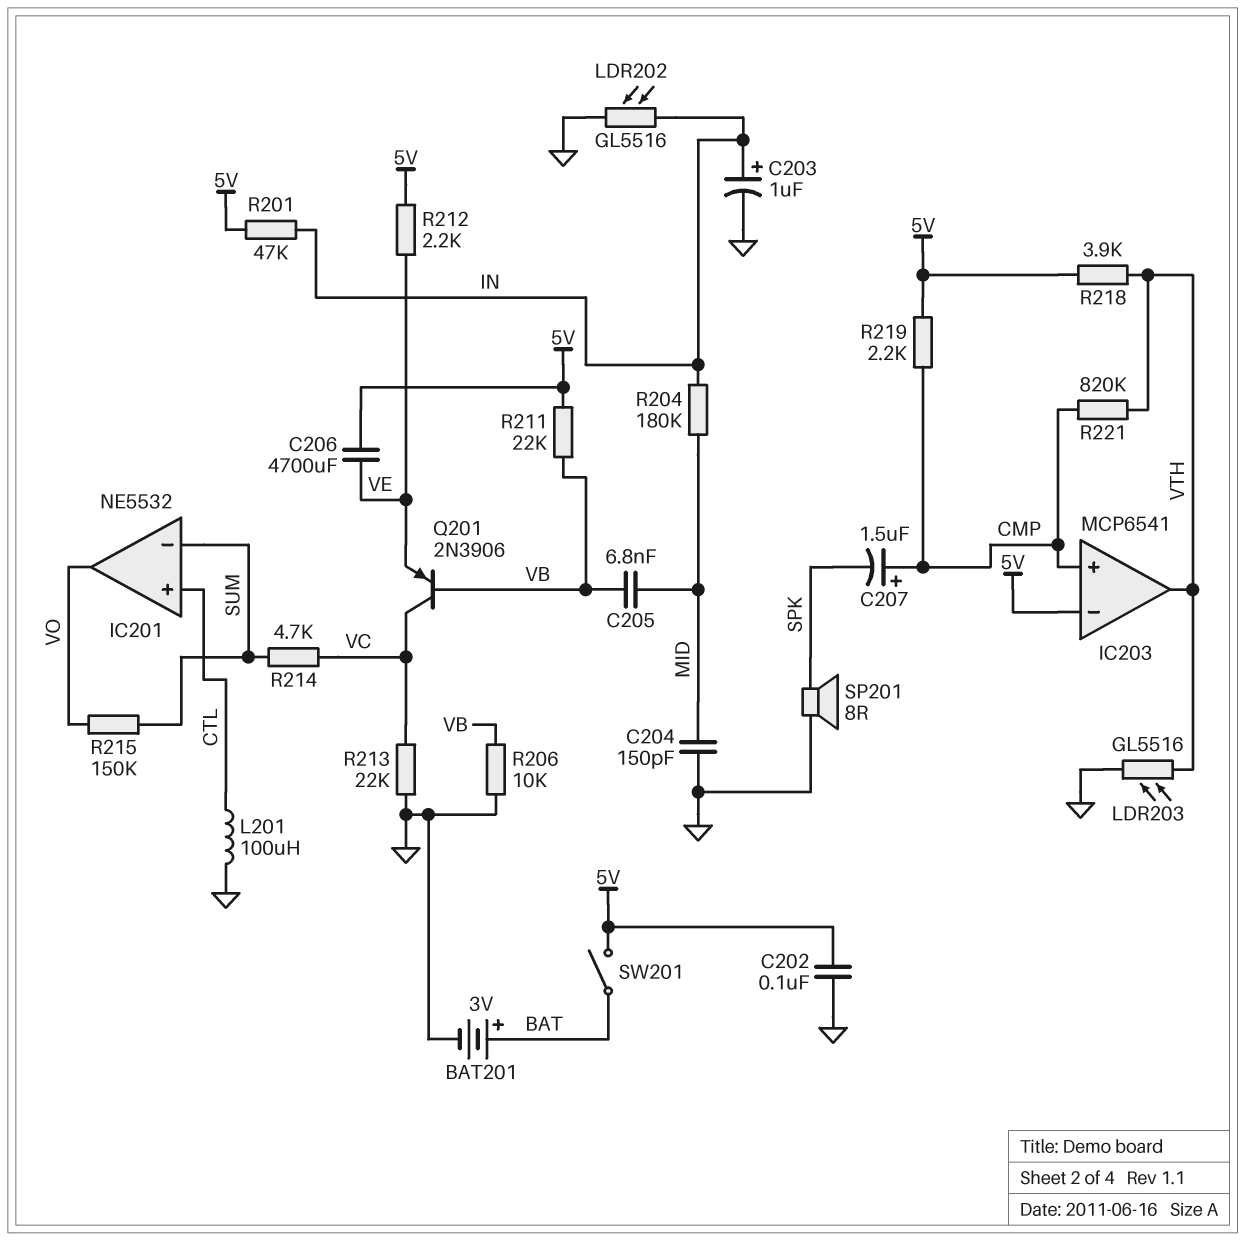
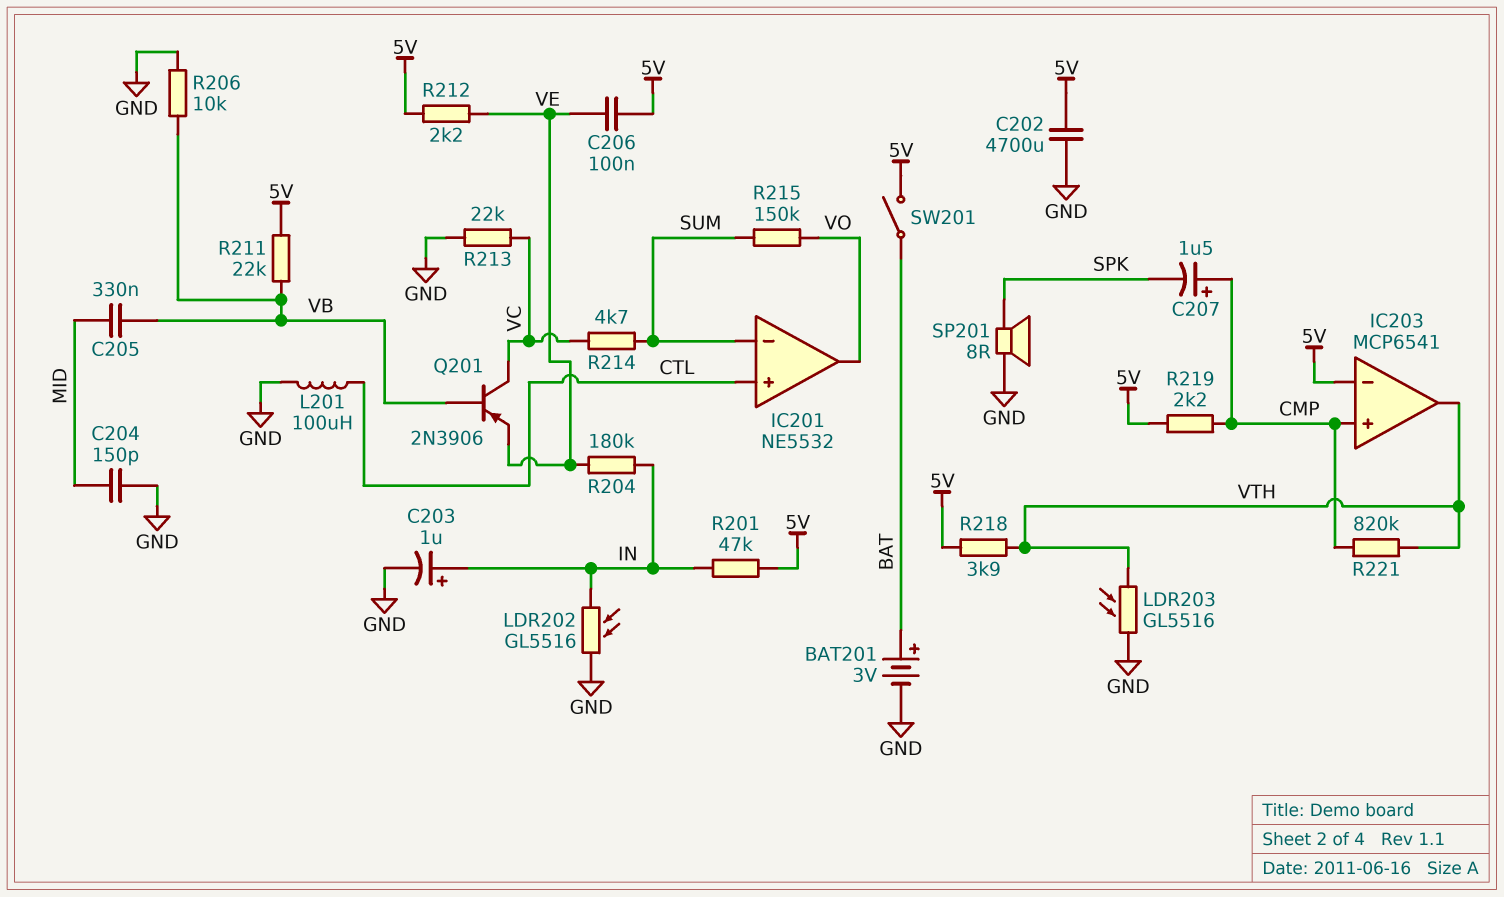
C202: 100nF (5V, GND) -> 4700uF (5V, GND)
C205: 6.8nF (MID, VB) -> 330nF (MID, VB)
C206: 4700uF (5V, VE) -> 100nF (5V, VE)
R204: 180k (IN, MID) -> 180k (IN, VE)

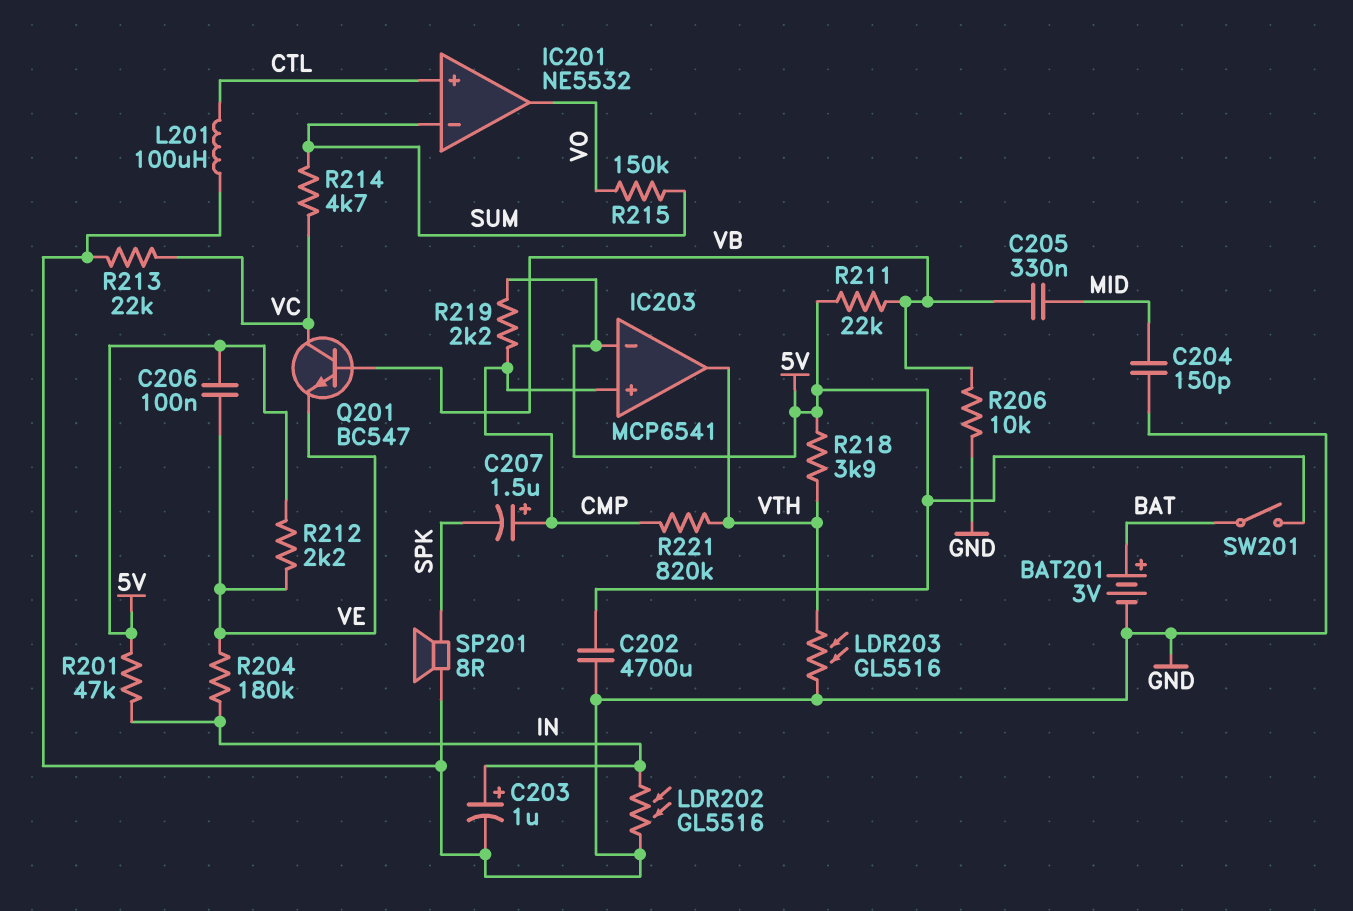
Q201: PNP 2N3906 (B VB, C VC, E VE) -> NPN BC547 (B VB, C VC, E VE)

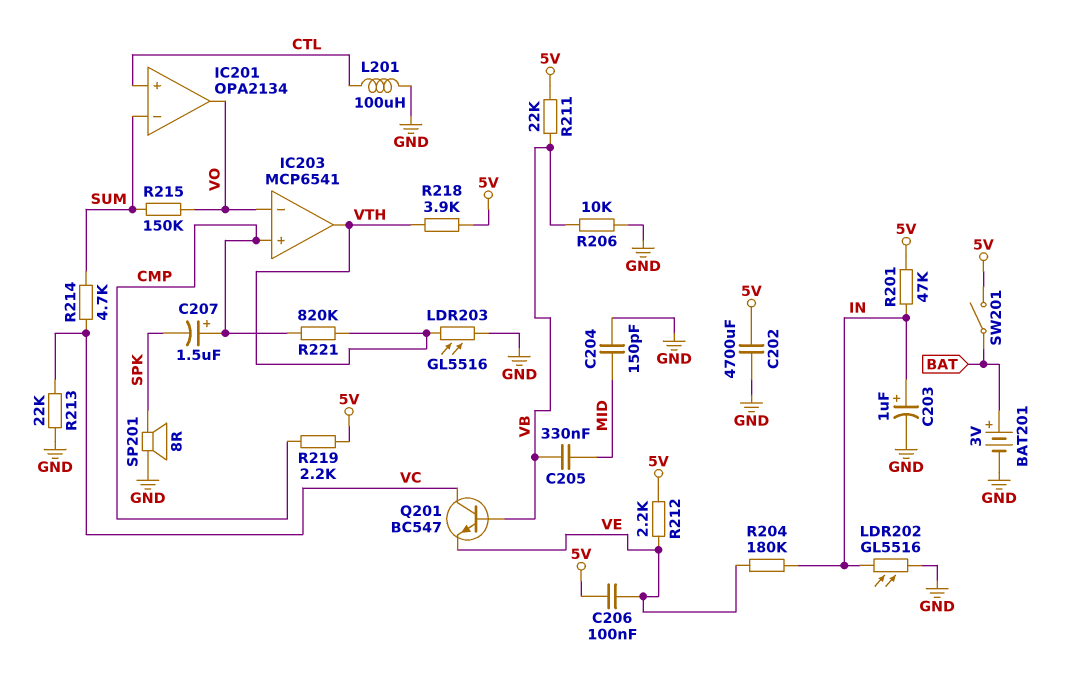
IC201: NE5532 -> OPA2134
IC203 pin in-: 5V -> VO

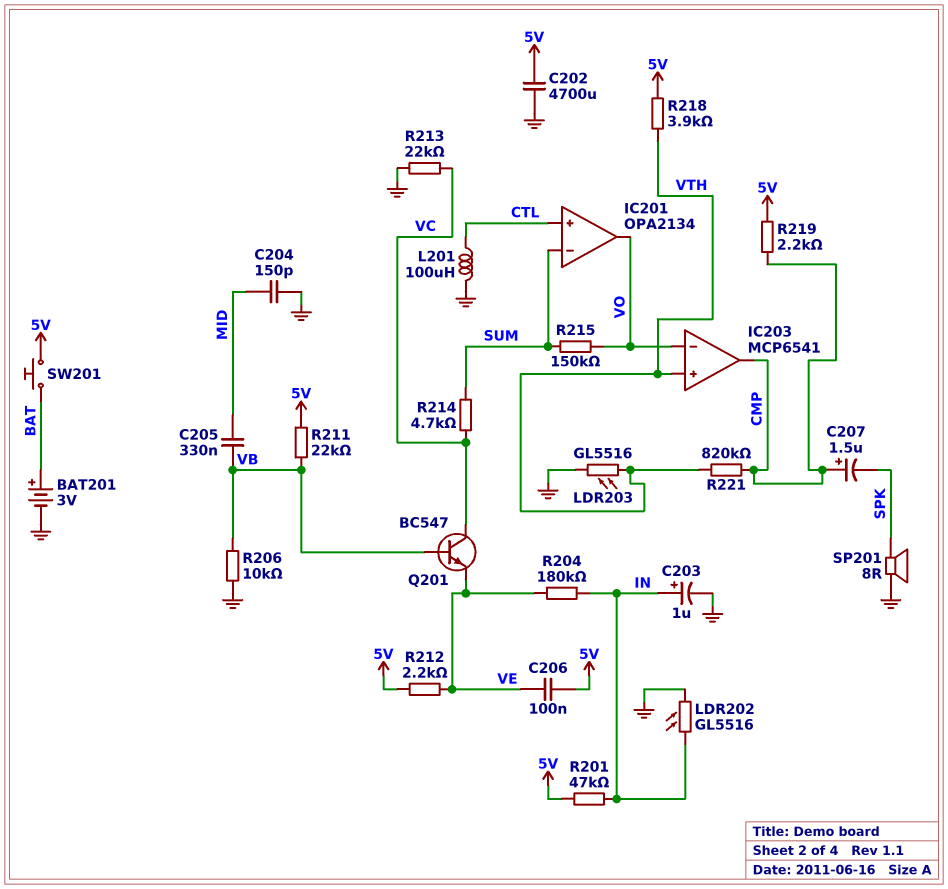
IC203 pin in+: CMP -> VTH
IC203 pin out: VTH -> CMP
SW201: switch (5V, BAT) -> button (5V, BAT)

